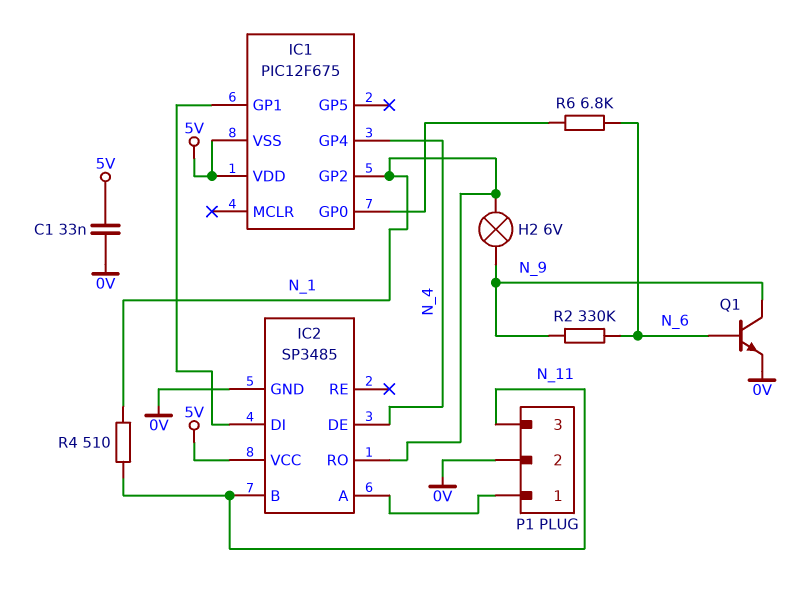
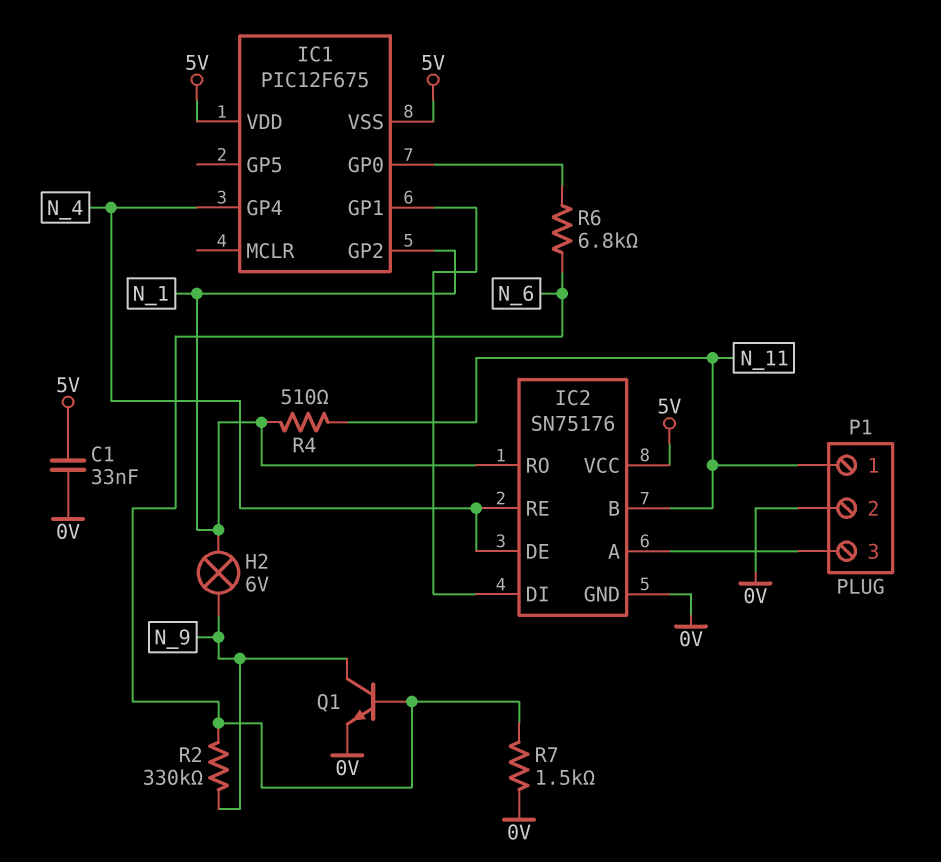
IC2: SP3485 -> SN75176
IC2 pin RE: none -> N_4
P1 pin 1: IC2/A -> N_11
P1 pin 3: N_11 -> IC2/A
R7: none -> 1.5k (0V, N_6)

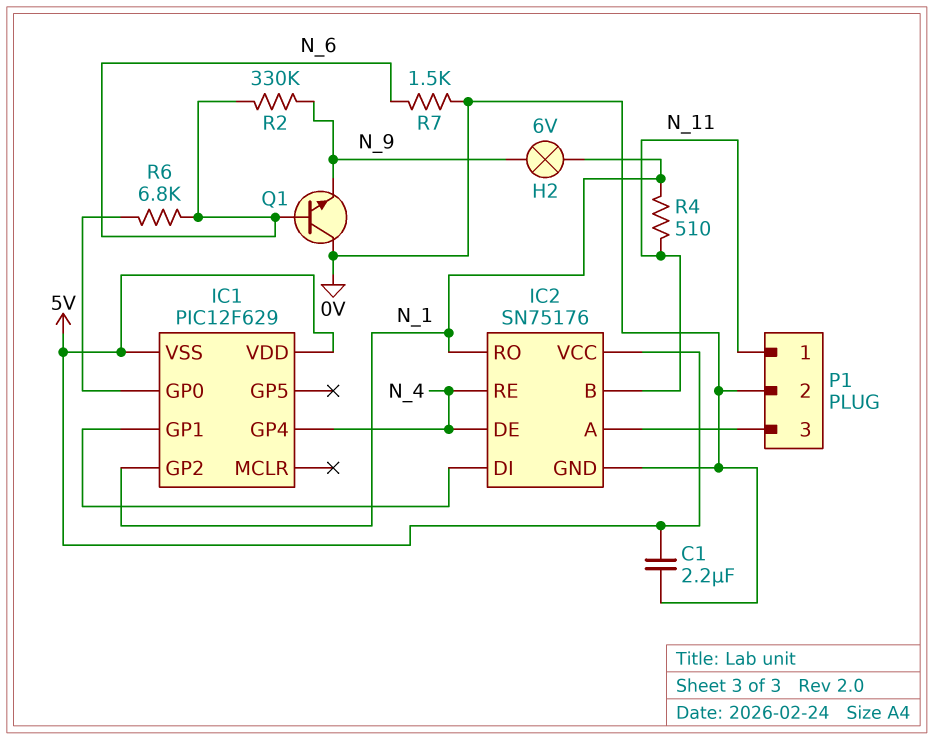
C1: 33nF (0V, 5V) -> 2.2uF (0V, 5V)
IC1: PIC12F675 -> PIC12F629
Q1: NPN (B N_6, C N_9, E 0V) -> NPN (B N_6, C 0V, E N_9)

